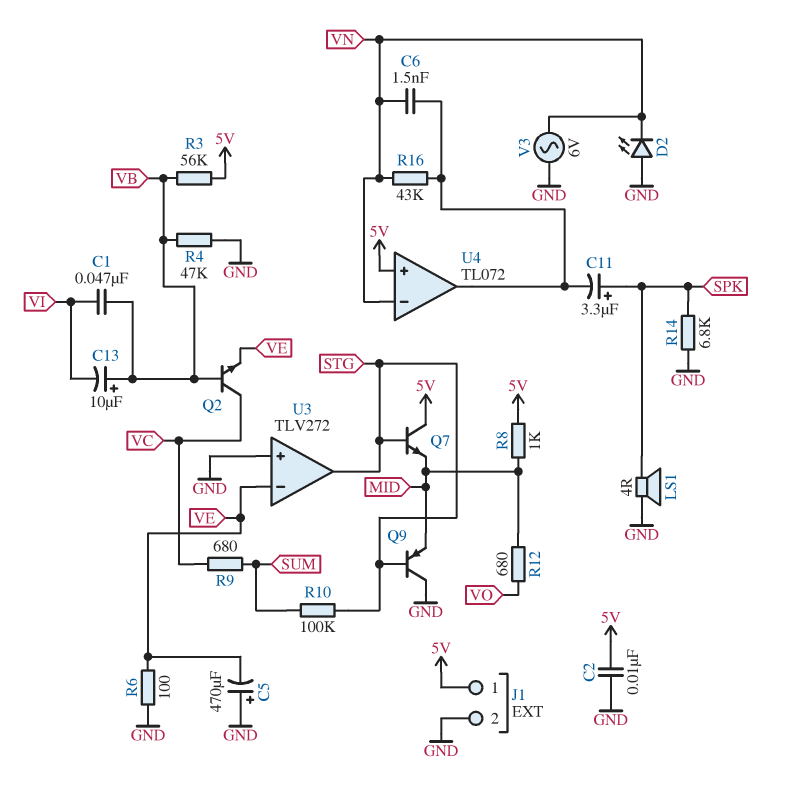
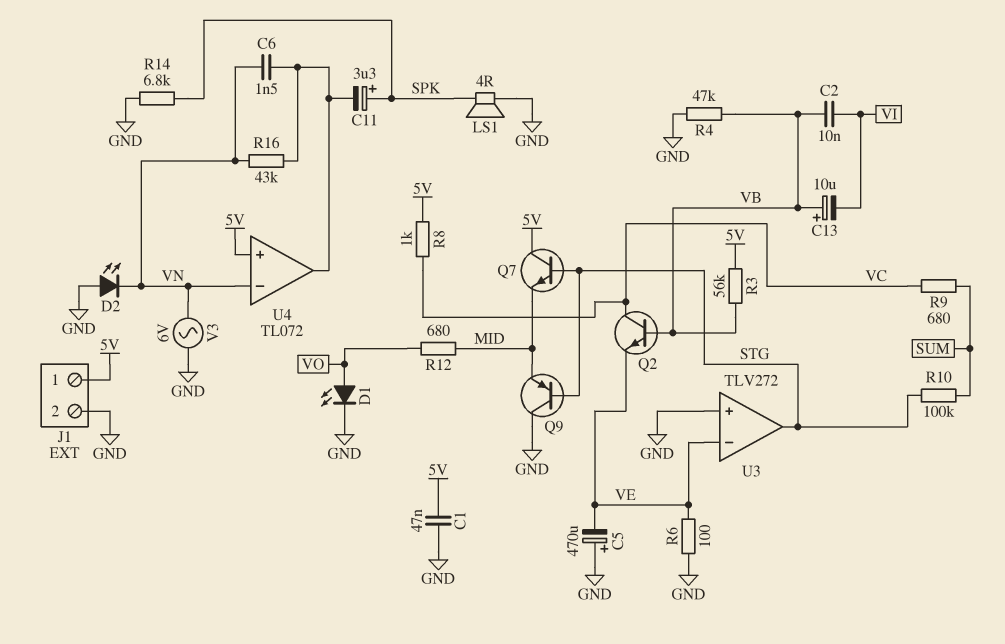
C1: 47nF (VB, VI) -> 47nF (5V, GND)
C2: 10nF (5V, GND) -> 10nF (VB, VI)
D1: none -> LED (A VO, K GND)
R8: 1k (5V, MID) -> 1k (5V, VC)

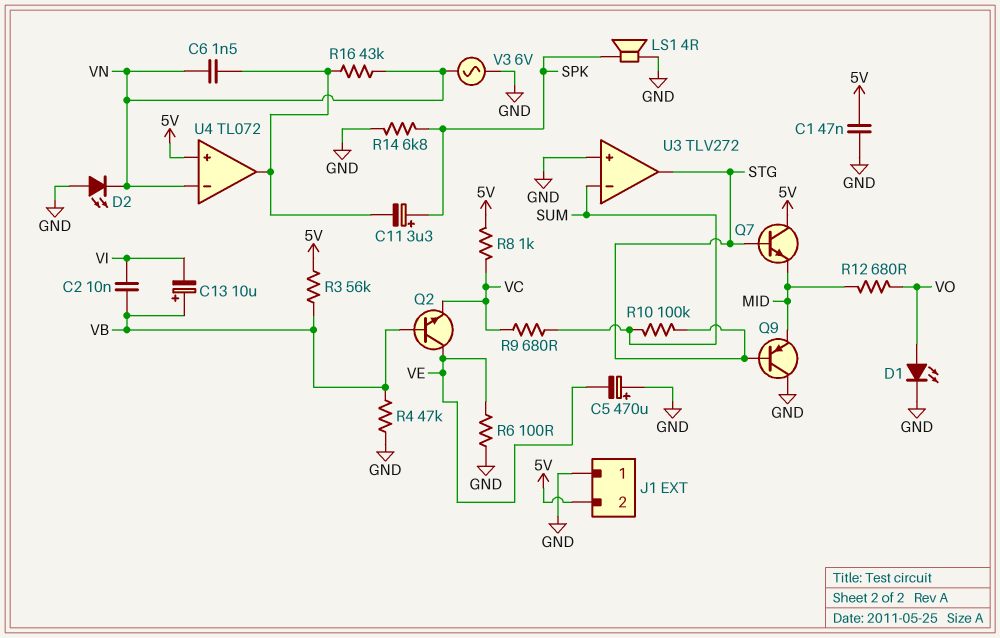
J1 pin 1: 5V -> GND
J1 pin 2: GND -> 5V
Q2: NPN (B VB, C VC, E VE) -> NPN (B VB, C VE, E VC)
U3 pin in-: VE -> SUM

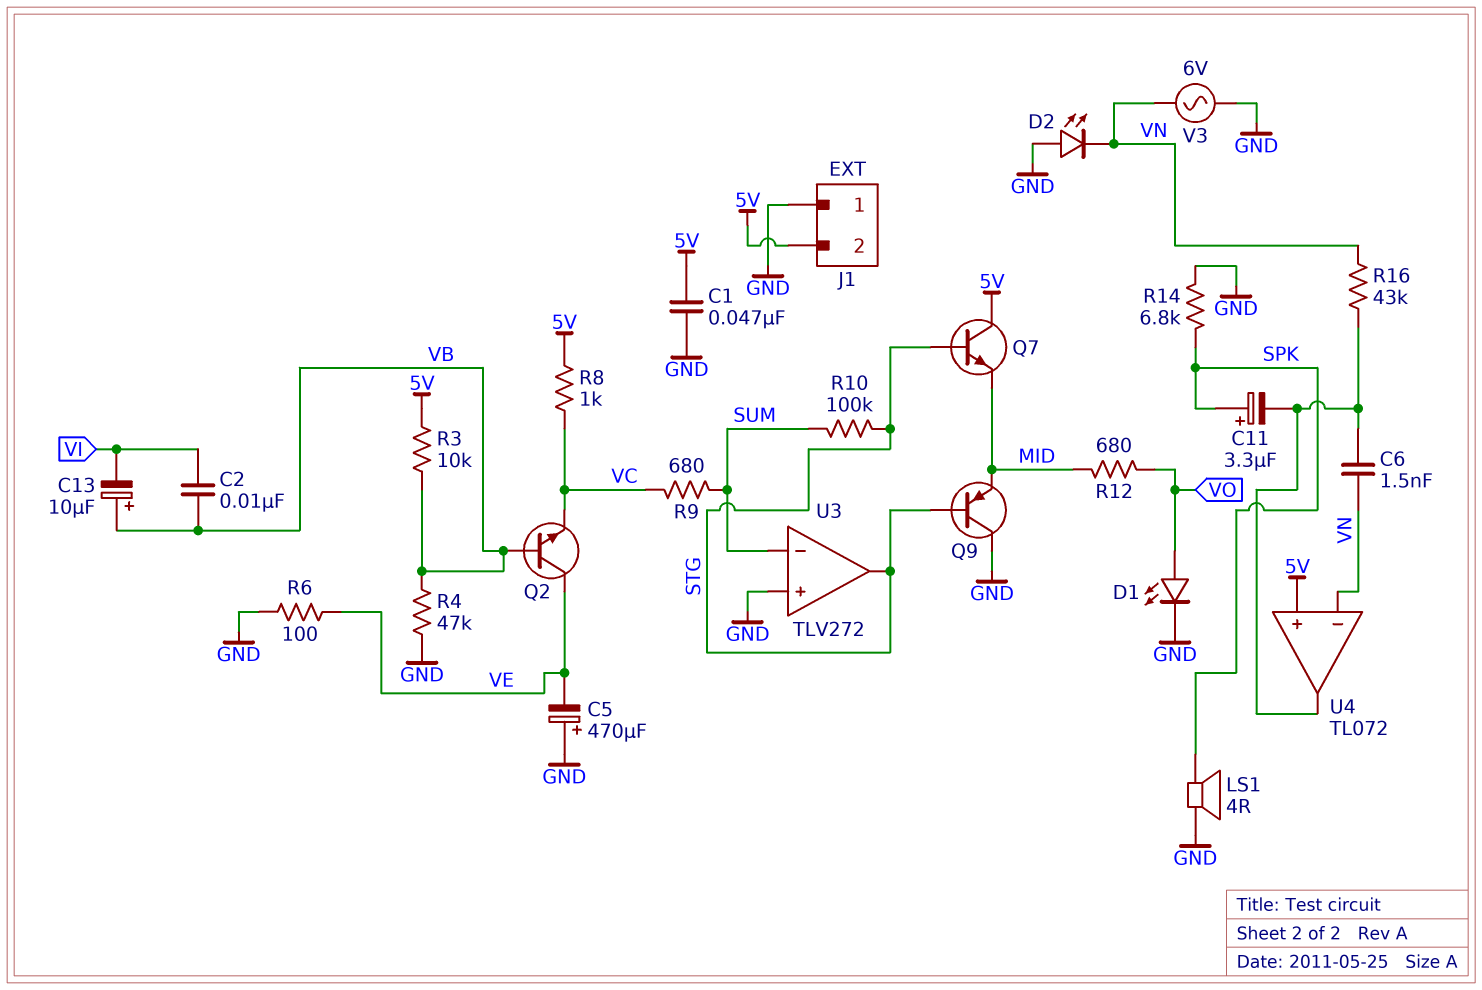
R3: 56k (5V, VB) -> 10k (5V, VB)

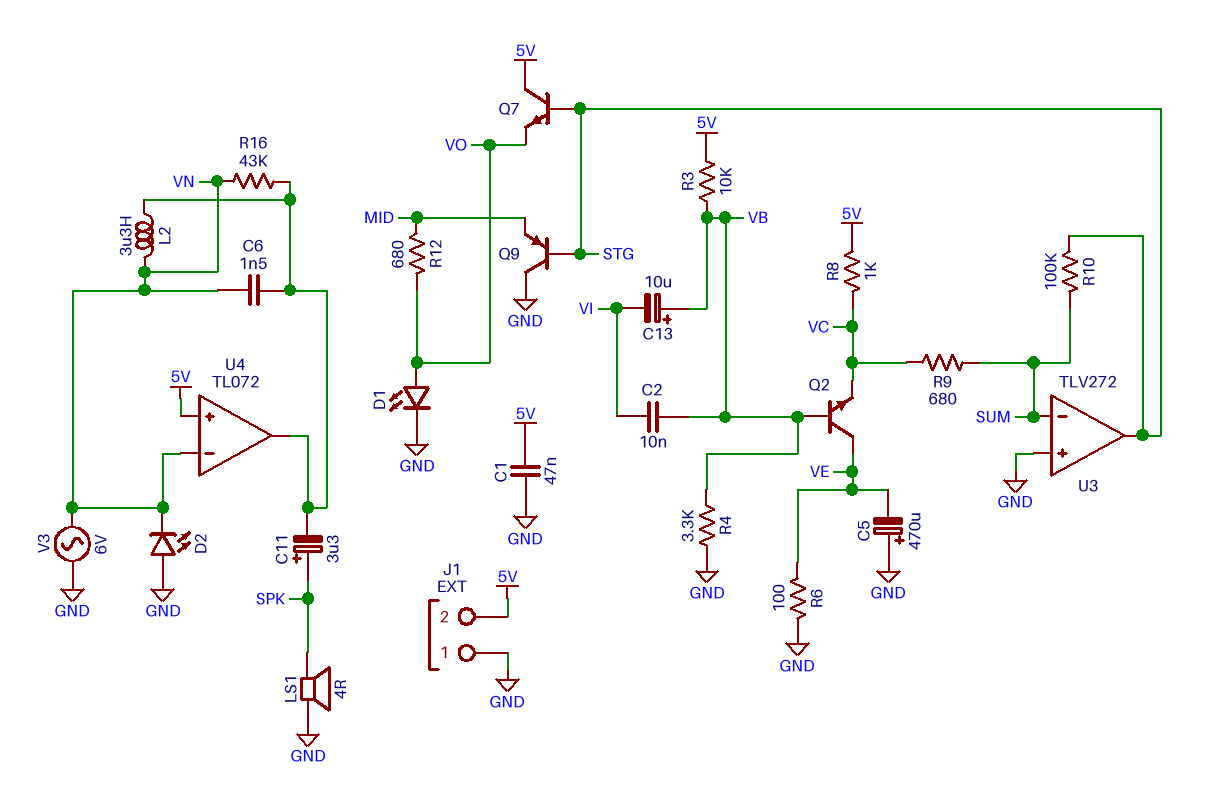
L2: none -> 3.3uH (U4/out, VN)
Q7: NPN (B STG, C 5V, E MID) -> NPN (B STG, C 5V, E VO)
R4: 47k (GND, VB) -> 3.3k (GND, VB)
R14: 6.8k (GND, SPK) -> none

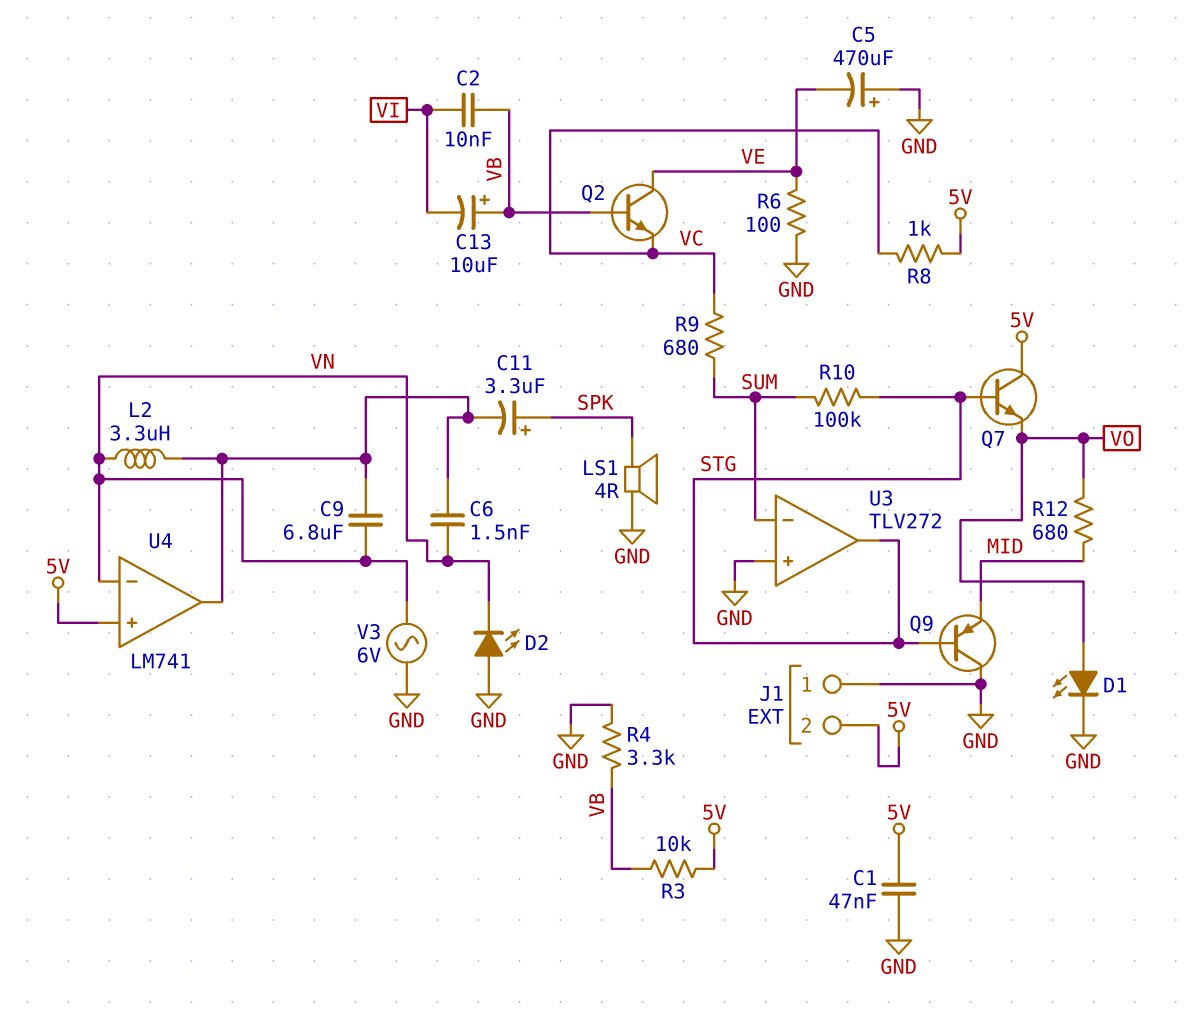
C9: none -> 6.8uF (U4/out, VN)
R16: 43k (U4/out, VN) -> none
U4: TL072 -> LM741

